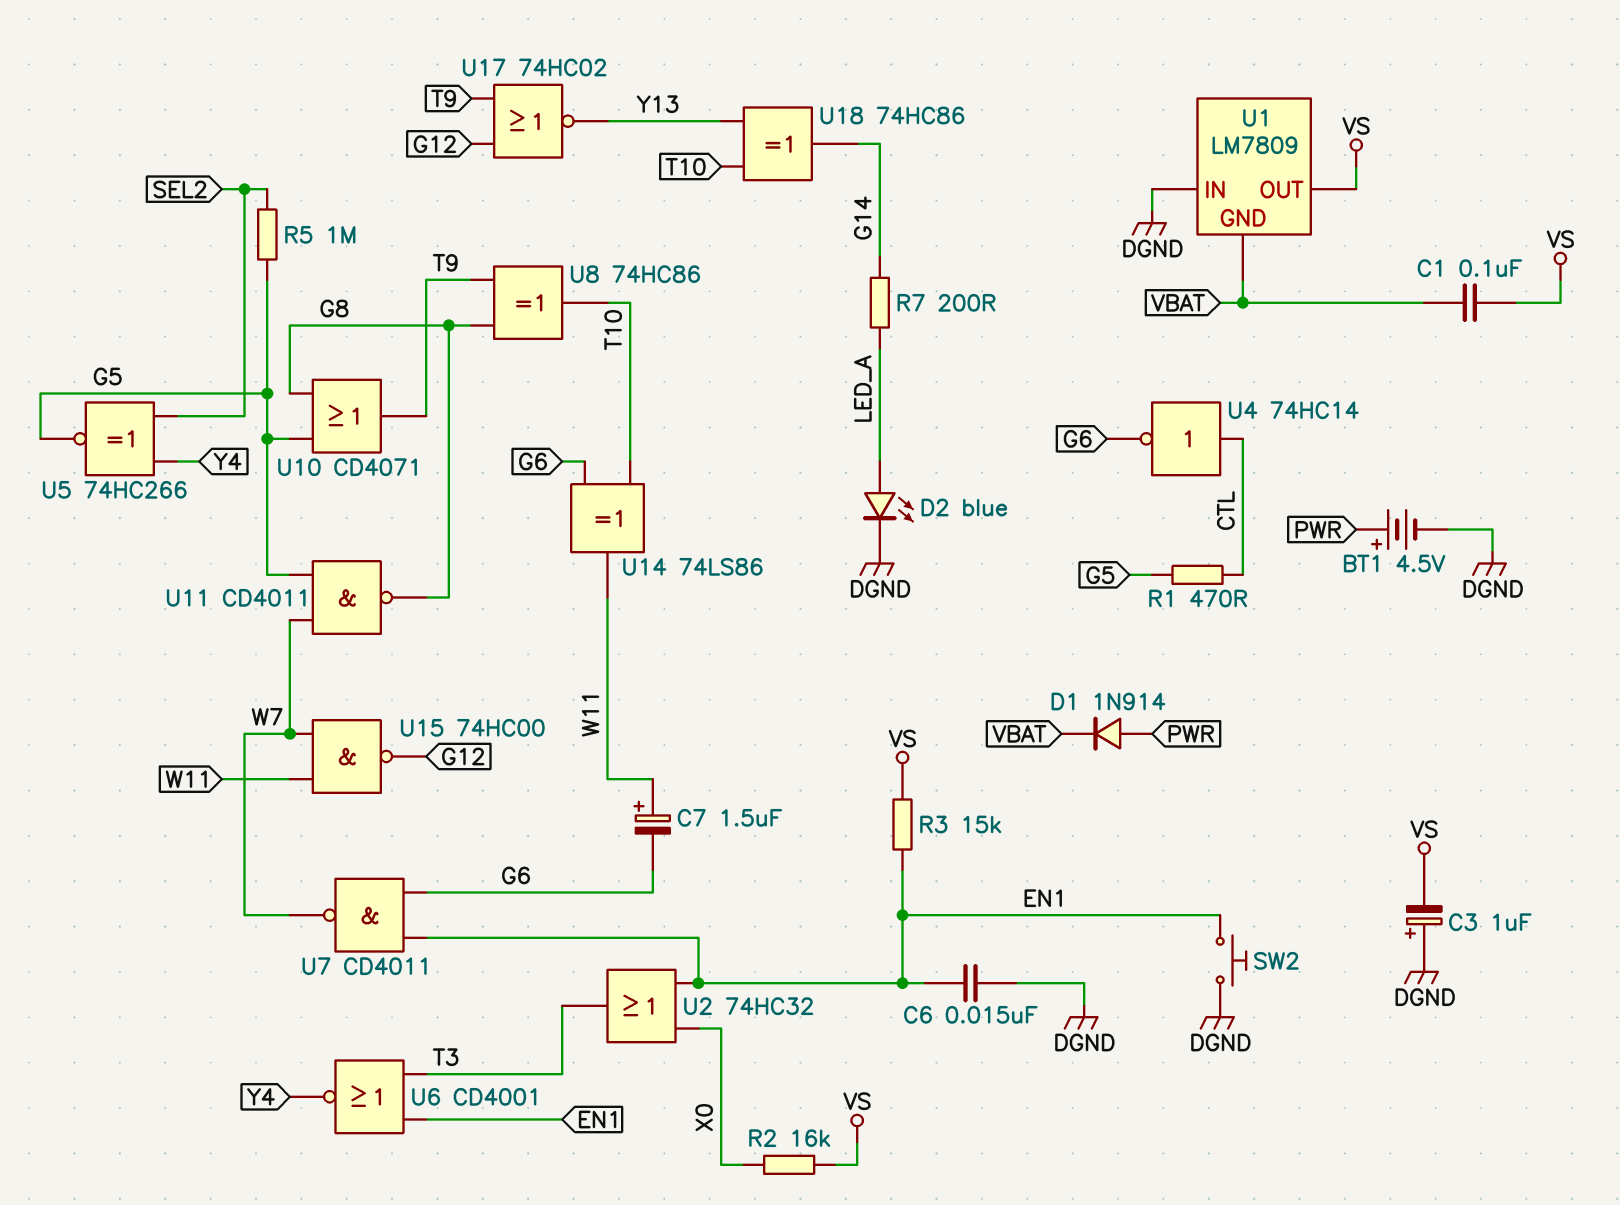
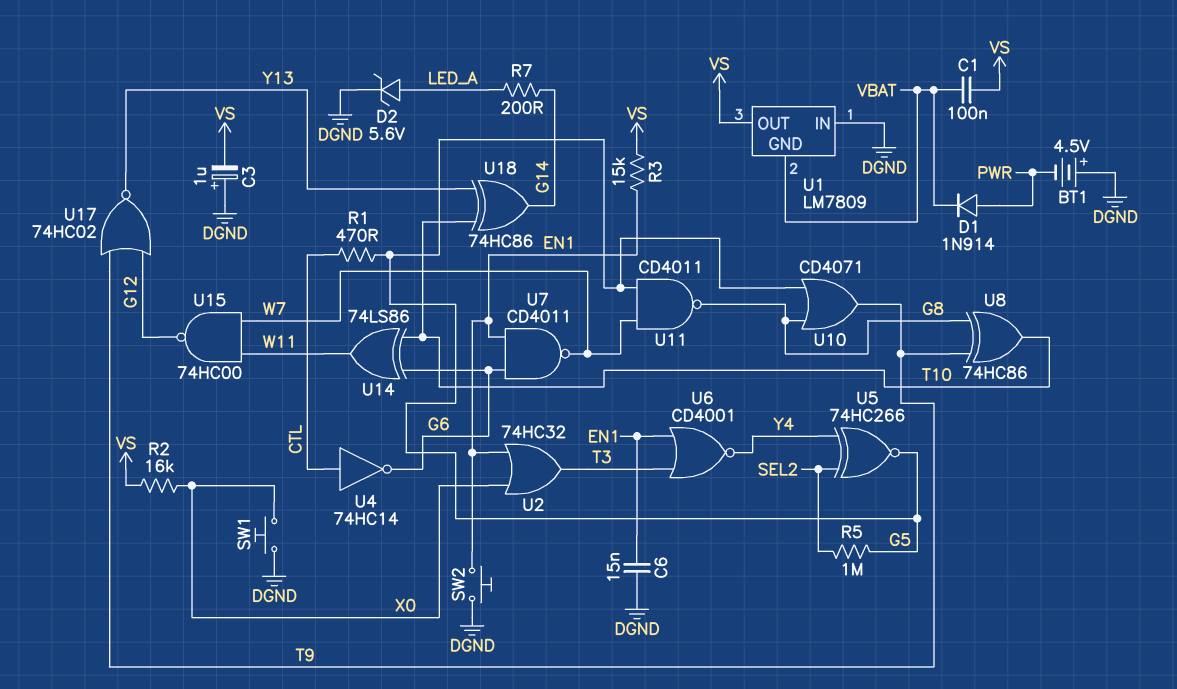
BT1: 4.5V (plus PWR, minus DGND) -> 4.5V (plus DGND, minus PWR)
C7: 1.5uF (plus W11, minus G6) -> none
D2: LED blue (A LED_A, K DGND) -> zener 5.6V (A LED_A, K DGND)
SW1: none -> button (DGND, X0)

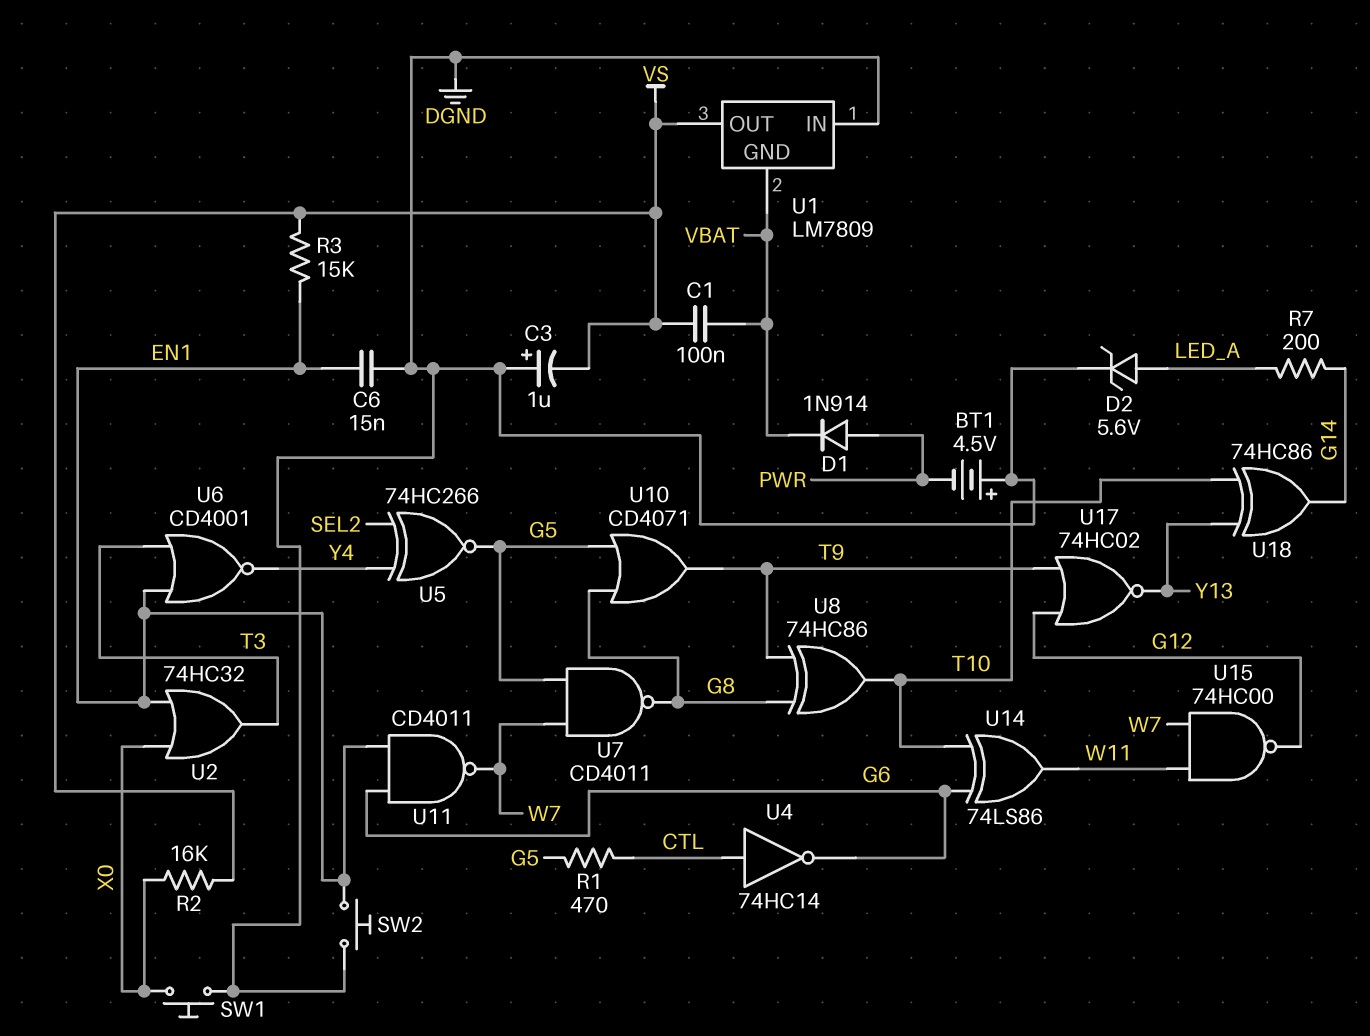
R5: 1M (G5, SEL2) -> none
U7: NAND CD4011 (in EN1, in G6, out W7) -> NAND CD4011 (in G5, in W7, out G8)
U11: NAND CD4011 (in G5, in W7, out G8) -> NAND CD4011 (in EN1, in G6, out W7)

